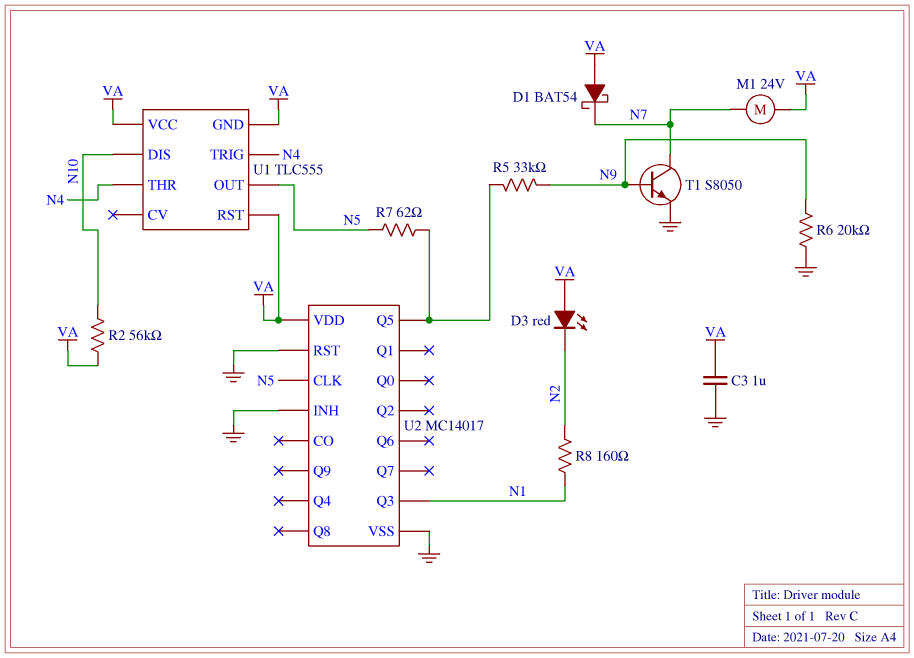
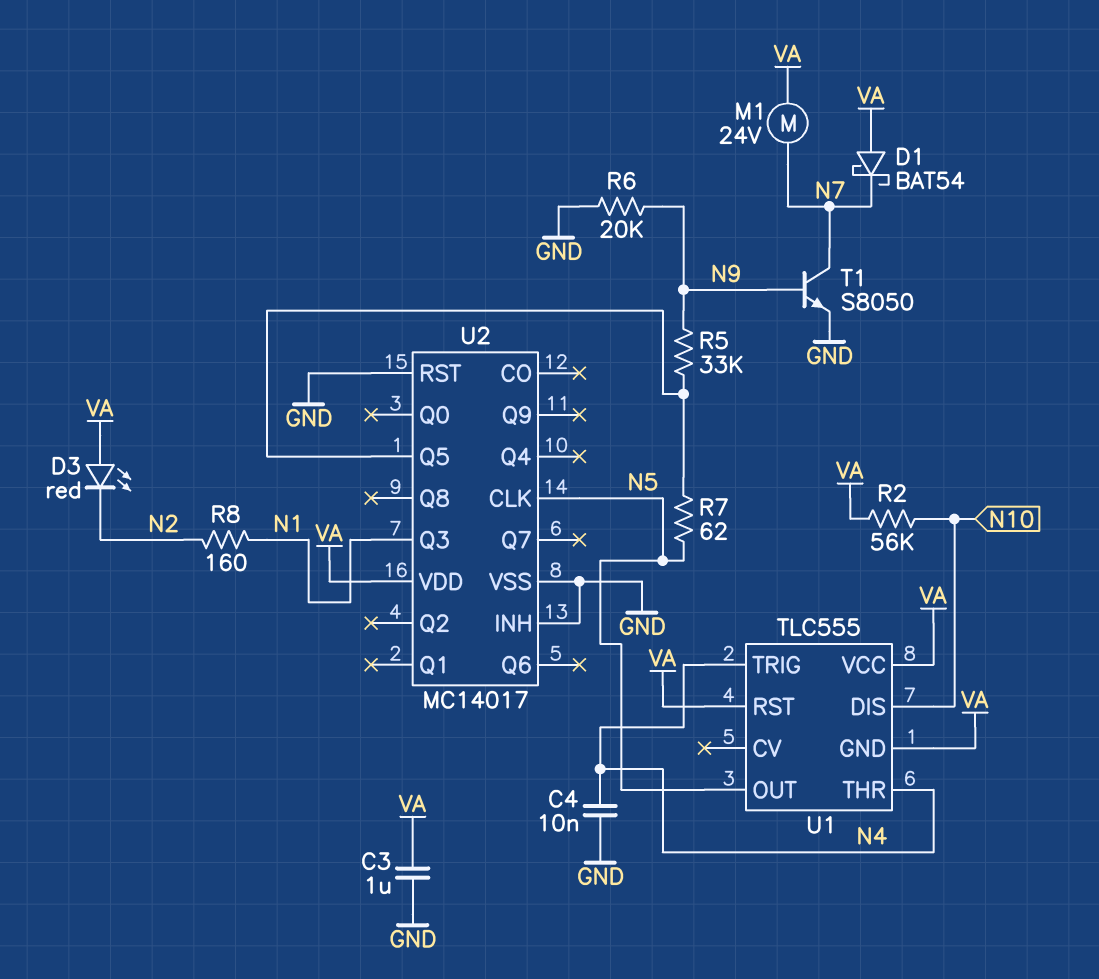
C4: none -> 10nF (GND, N4)

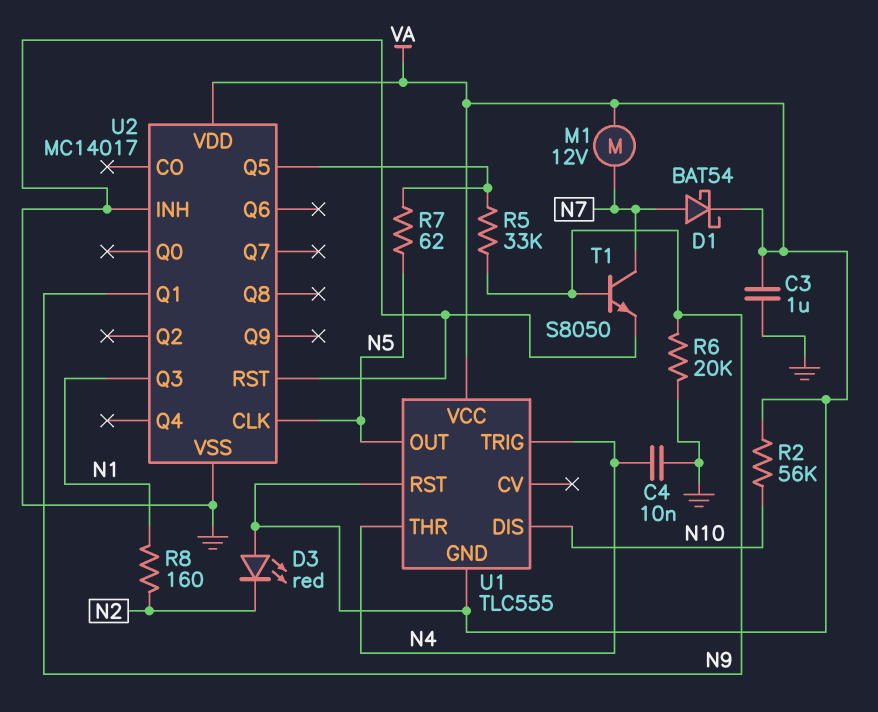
D1: schottky BAT54 (A VA, K N7) -> schottky BAT54 (A N7, K VA)
M1: motor 24V (N7, VA) -> motor 12V (N7, VA)
U2 pin Q1: none -> N9

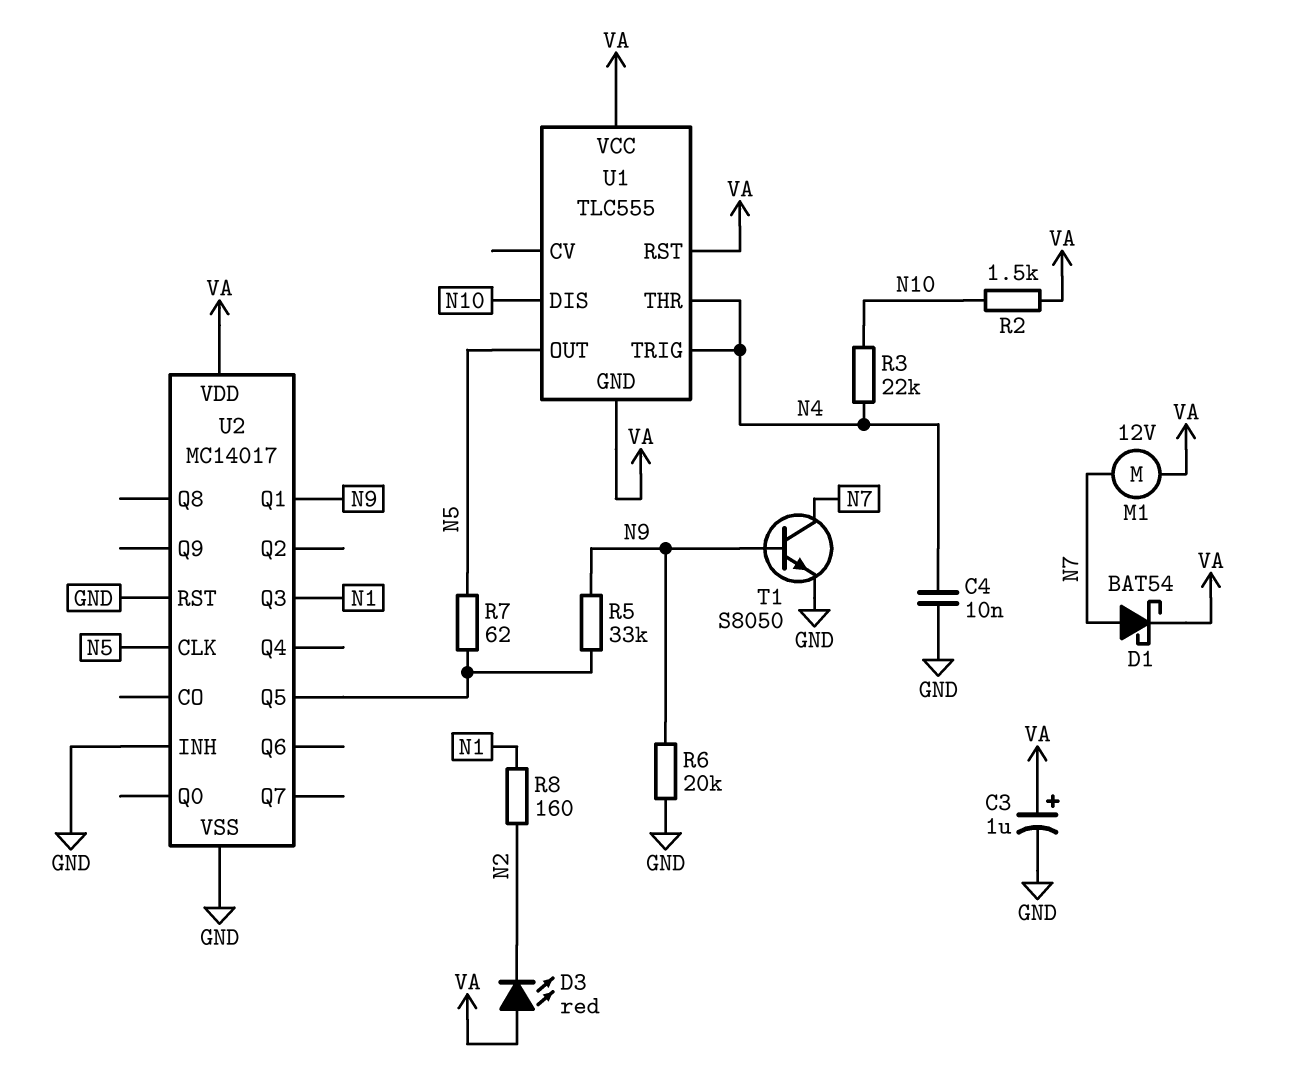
C3: 1uF (GND, VA) -> 1uF (plus VA, minus GND)
R2: 56k (N10, VA) -> 1.5k (N10, VA)
R3: none -> 22k (N4, N10)

